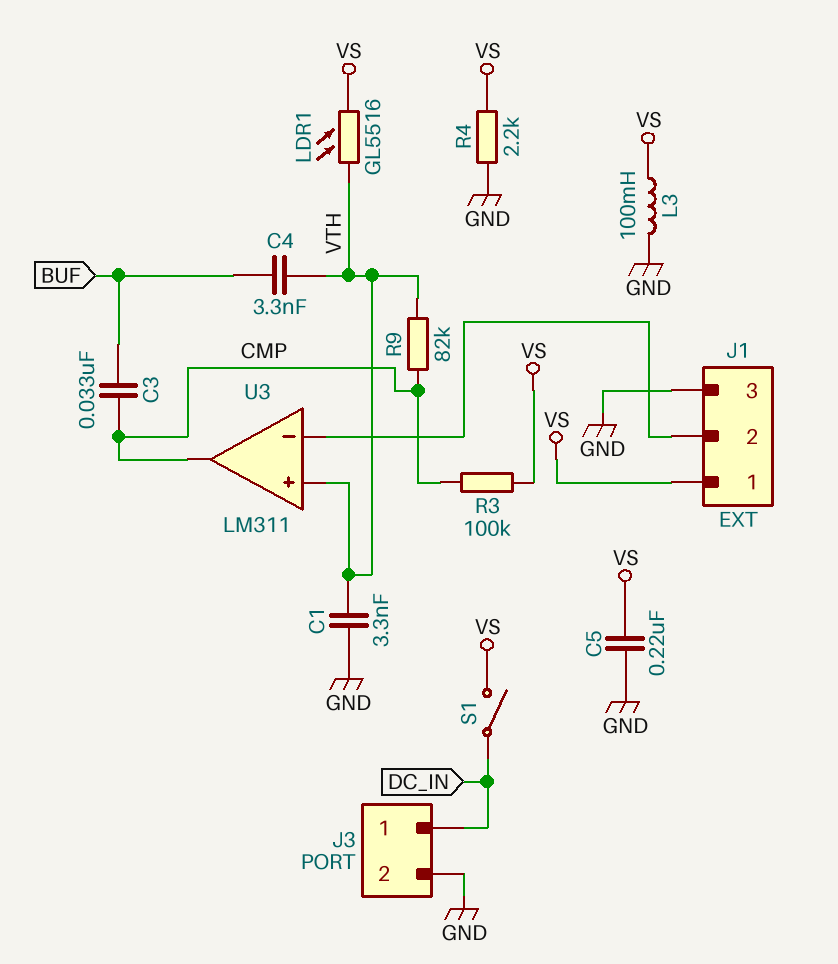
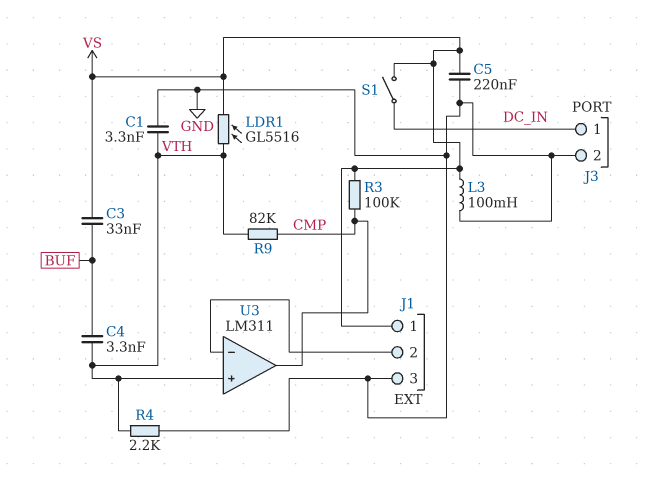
C3: 33nF (BUF, CMP) -> 33nF (BUF, VS)
R4: 2.2k (GND, VS) -> 2.2k (GND, VTH)

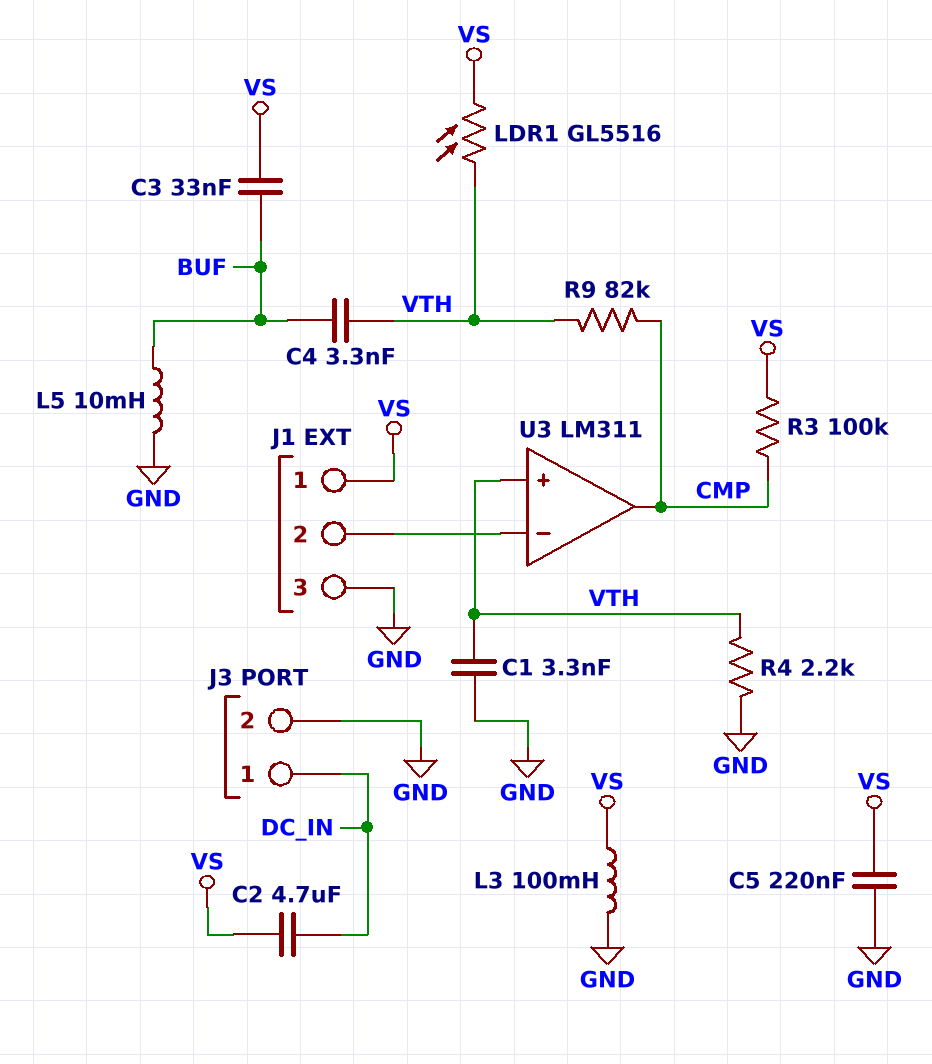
C2: none -> 4.7uF (DC_IN, VS)
L5: none -> 10mH (BUF, GND)
S1: switch (DC_IN, VS) -> none

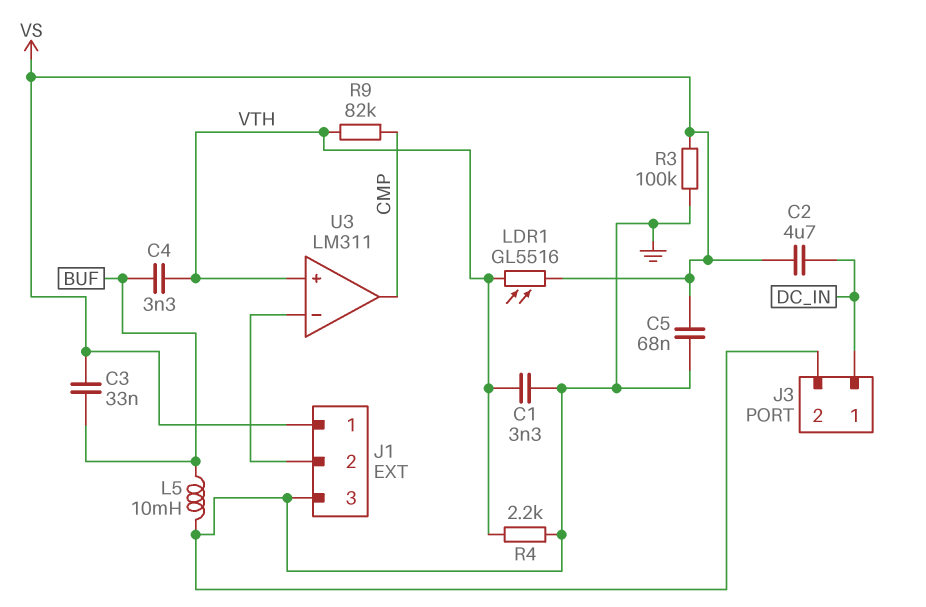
C5: 220nF (GND, VS) -> 68nF (GND, VS)
L3: 100mH (GND, VS) -> none
R3: 100k (CMP, VS) -> 100k (GND, VS)

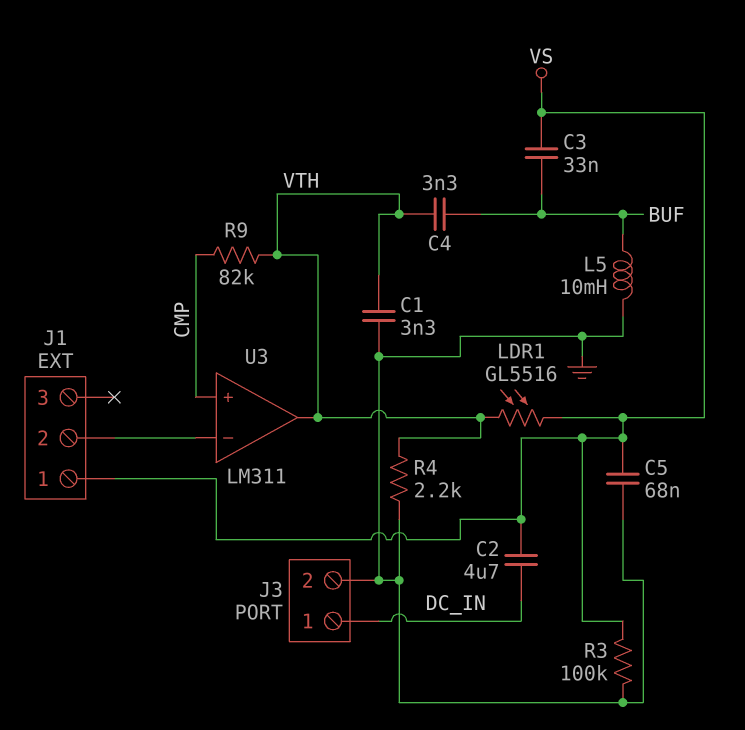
J1 pin 3: GND -> none
U3 pin in+: VTH -> CMP
U3 pin out: CMP -> VTH

